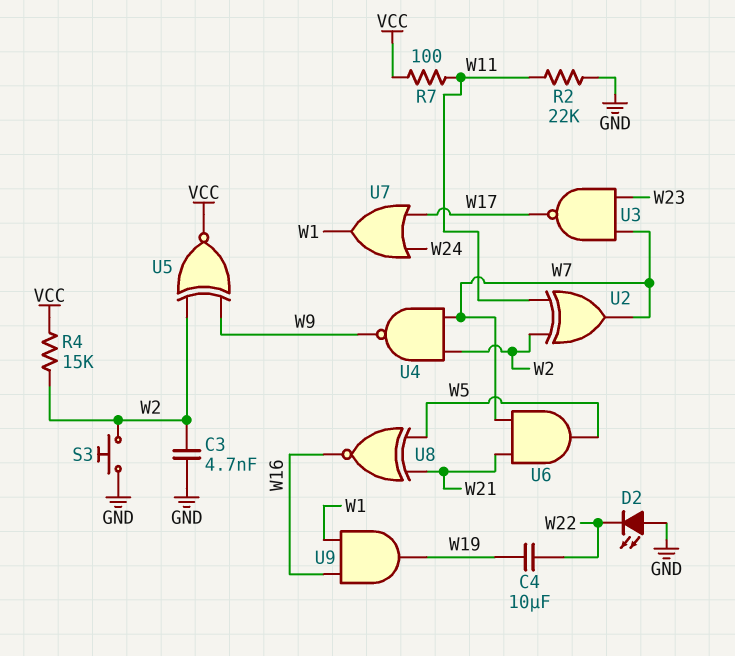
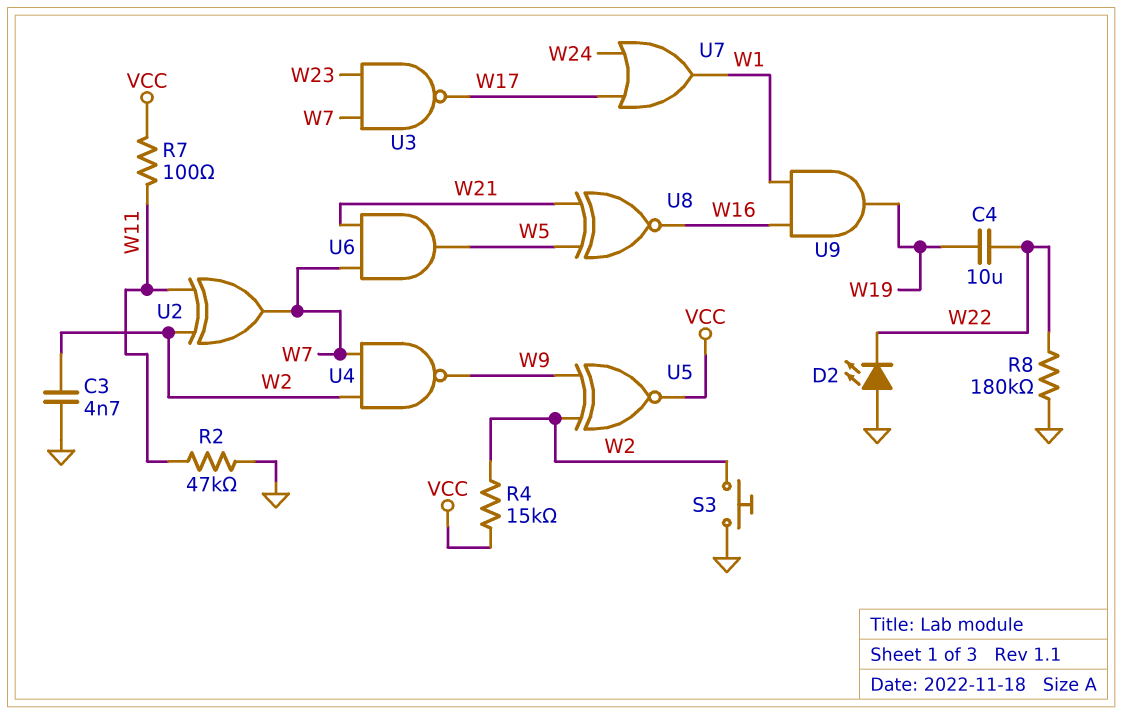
R2: 22k (GND, W11) -> 47k (GND, W11)
R8: none -> 180k (GND, W22)

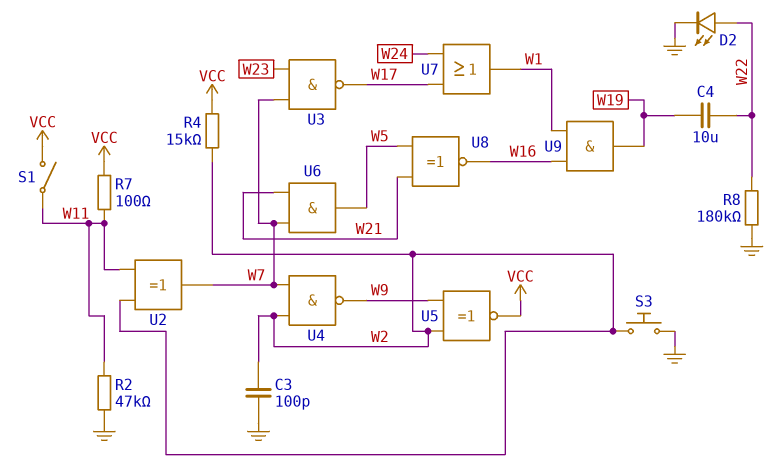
C3: 4.7nF (GND, W2) -> 100pF (GND, W2)
D2: LED (A GND, K W22) -> LED (A W22, K GND)
S1: none -> switch (VCC, W11)

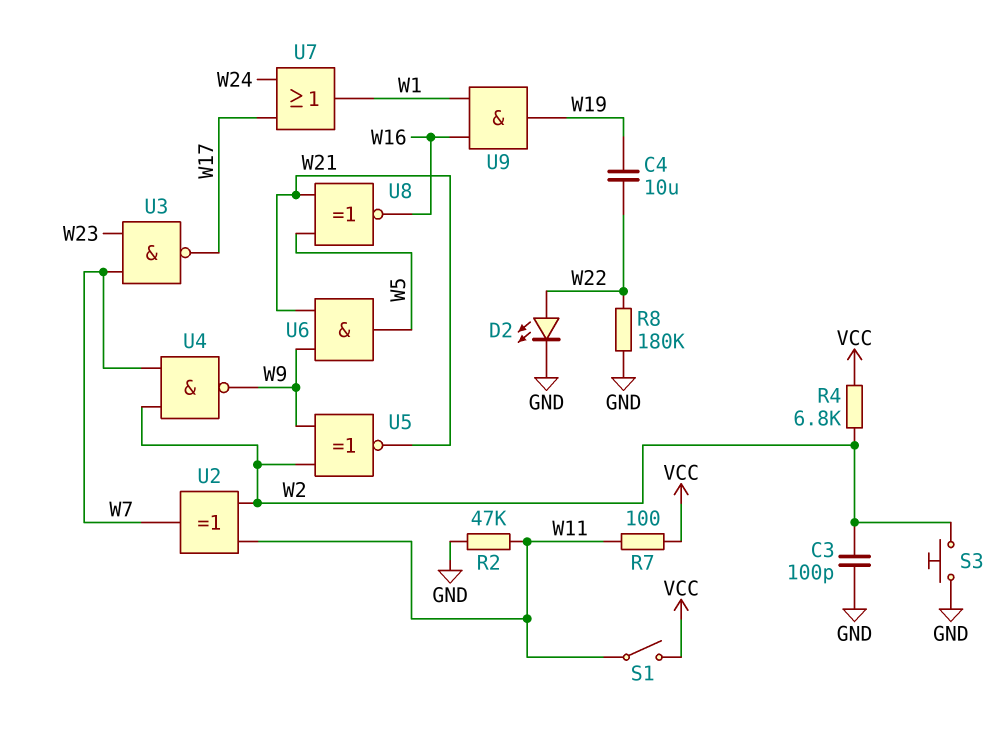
R4: 15k (VCC, W2) -> 6.8k (VCC, W2)
U5: XNOR (in W2, in W9, out VCC) -> XNOR (in W2, in W9, out W21)
U6: AND (in W7, in W21, out W5) -> AND (in W9, in W21, out W5)

